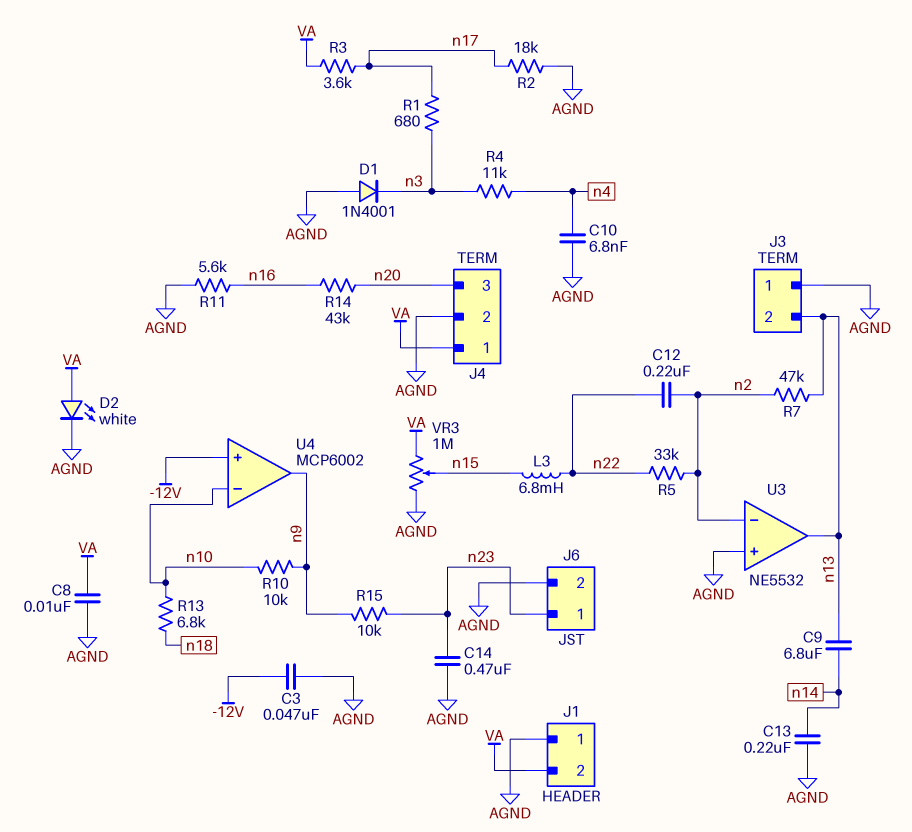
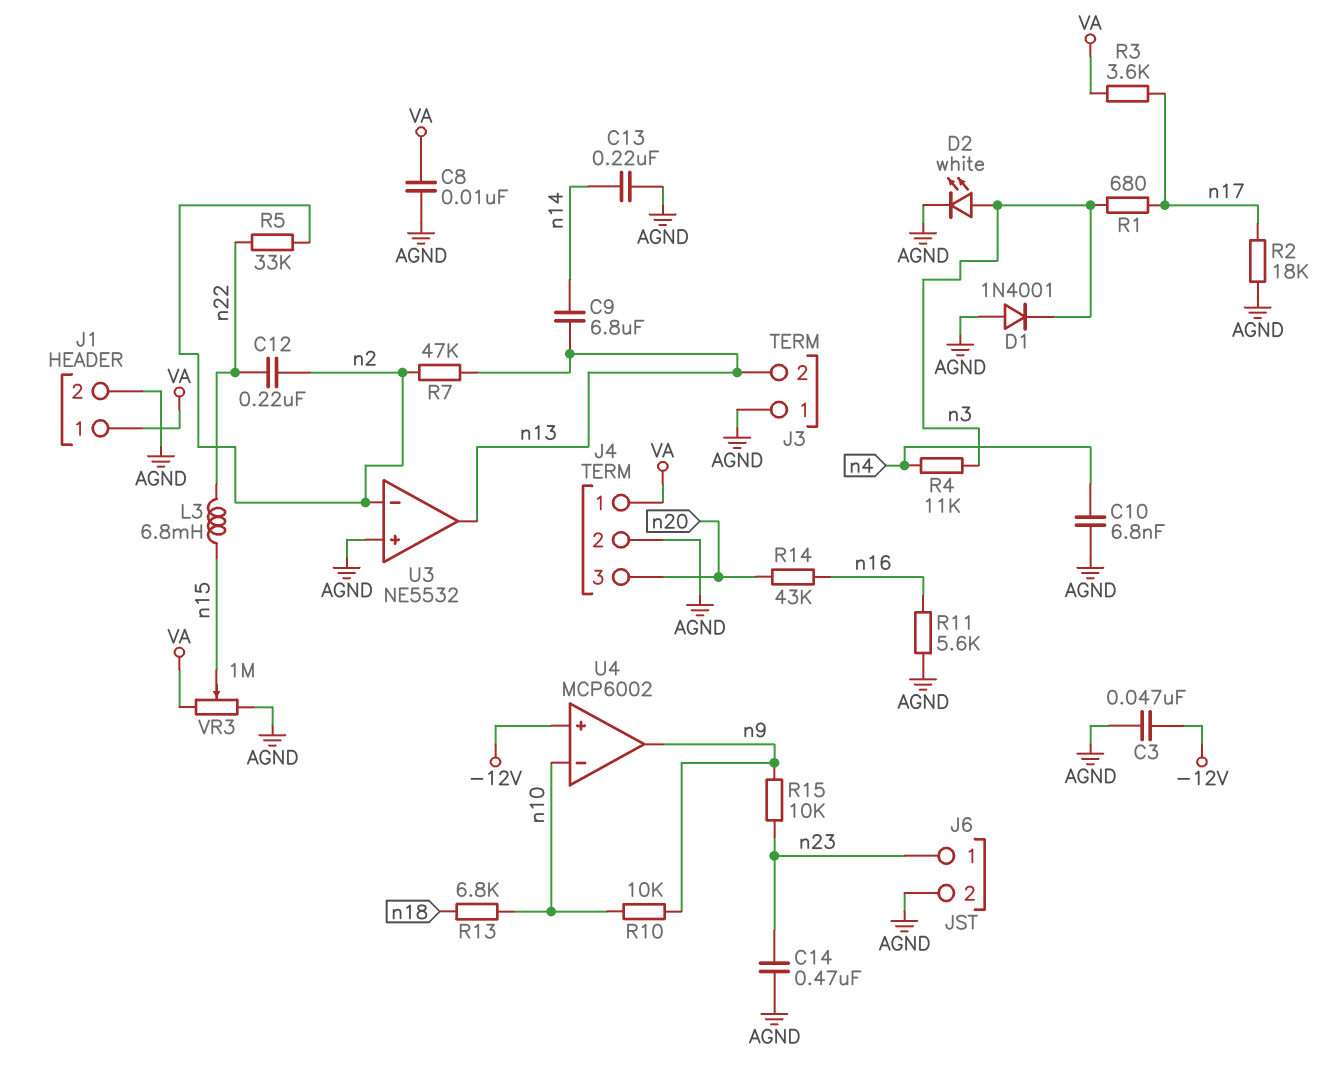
D2: LED white (A VA, K AGND) -> LED white (A n3, K AGND)
J1 pin 1: AGND -> VA
J1 pin 2: VA -> AGND

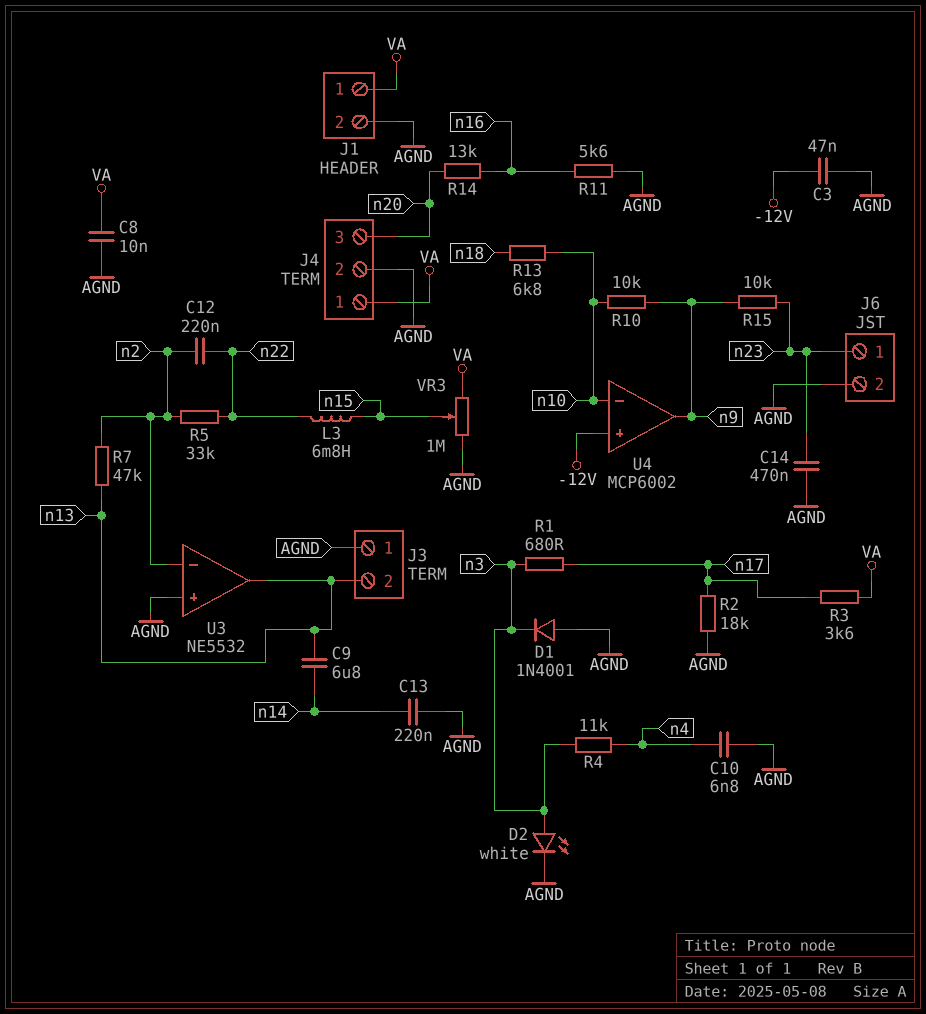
R14: 43k (n16, n20) -> 13k (n16, n20)

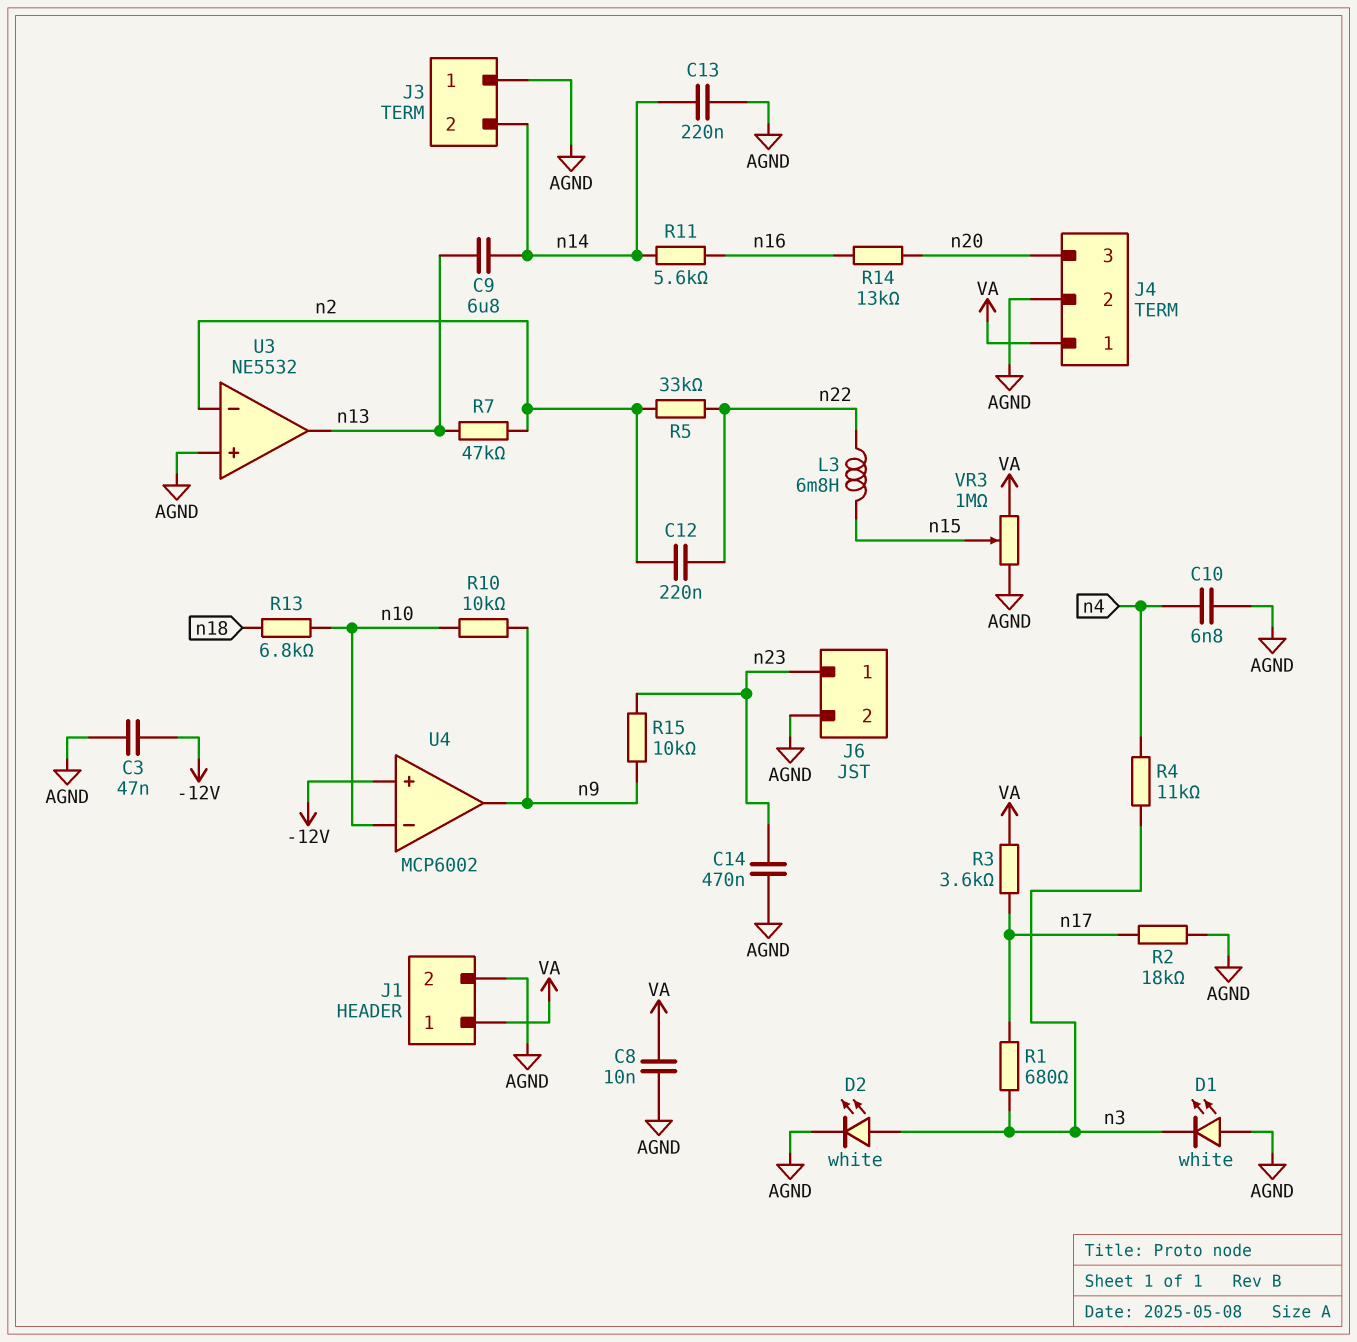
D1: diode 1N4001 (A AGND, K n3) -> LED white (A AGND, K n3)
J3 pin 2: n13 -> n14
R11: 5.6k (AGND, n16) -> 5.6k (n14, n16)

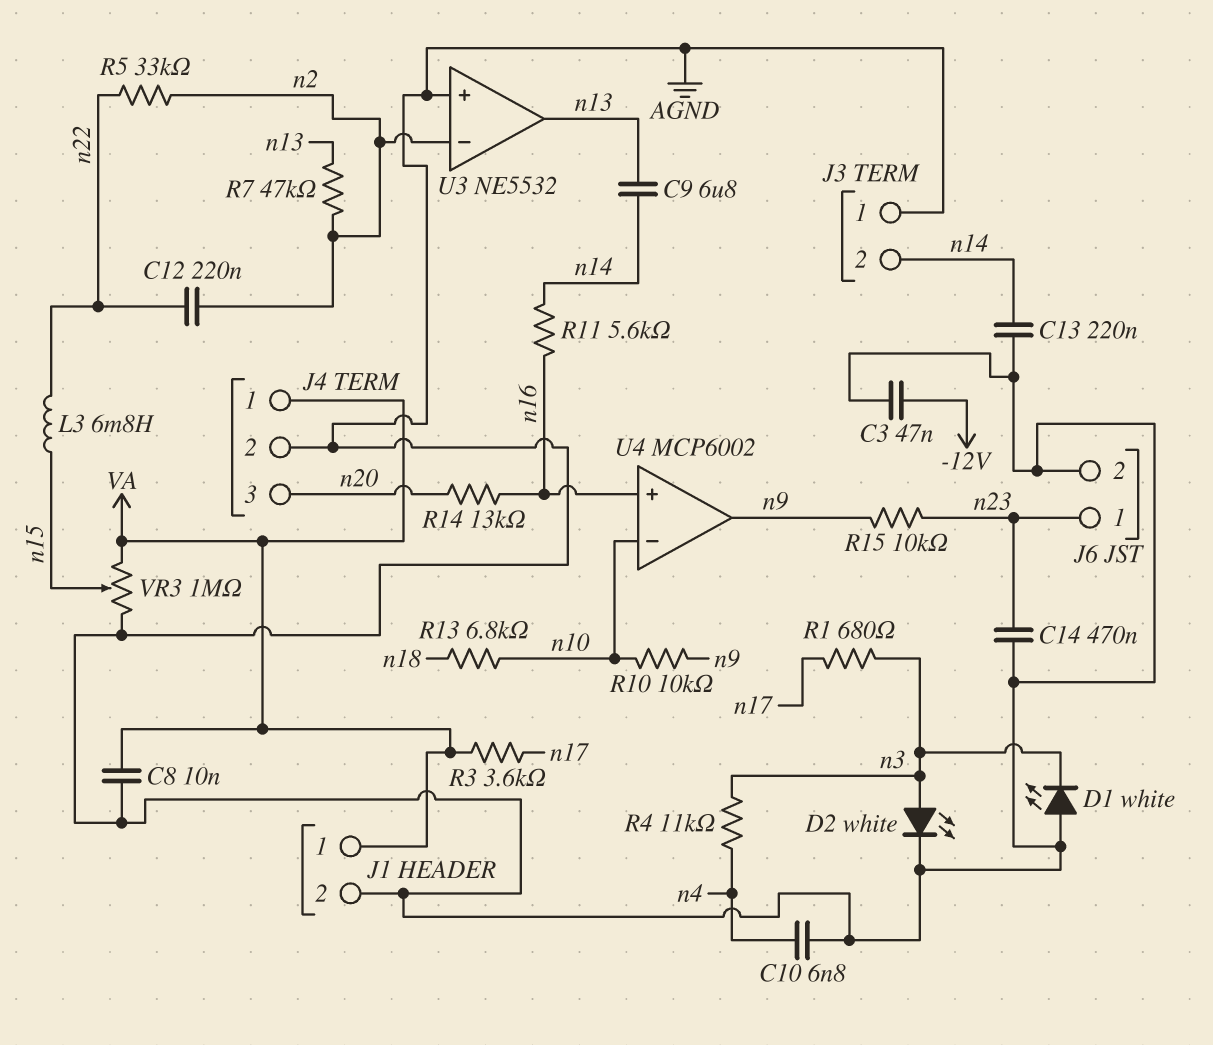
R2: 18k (AGND, n17) -> none
U4 pin in+: -12V -> n16

